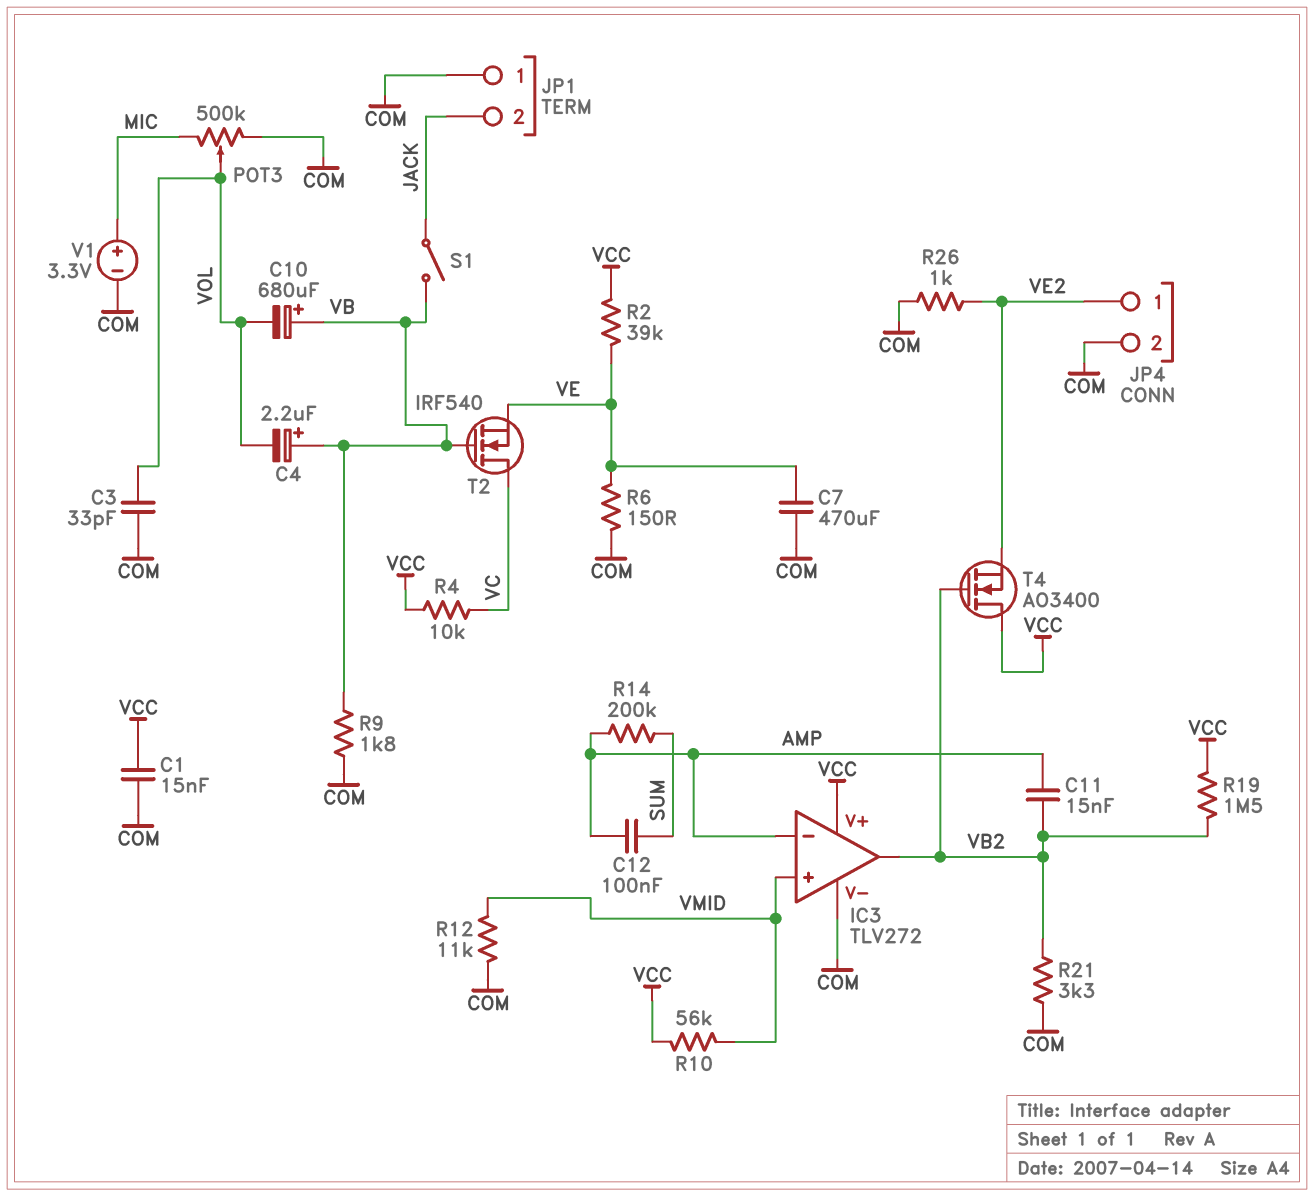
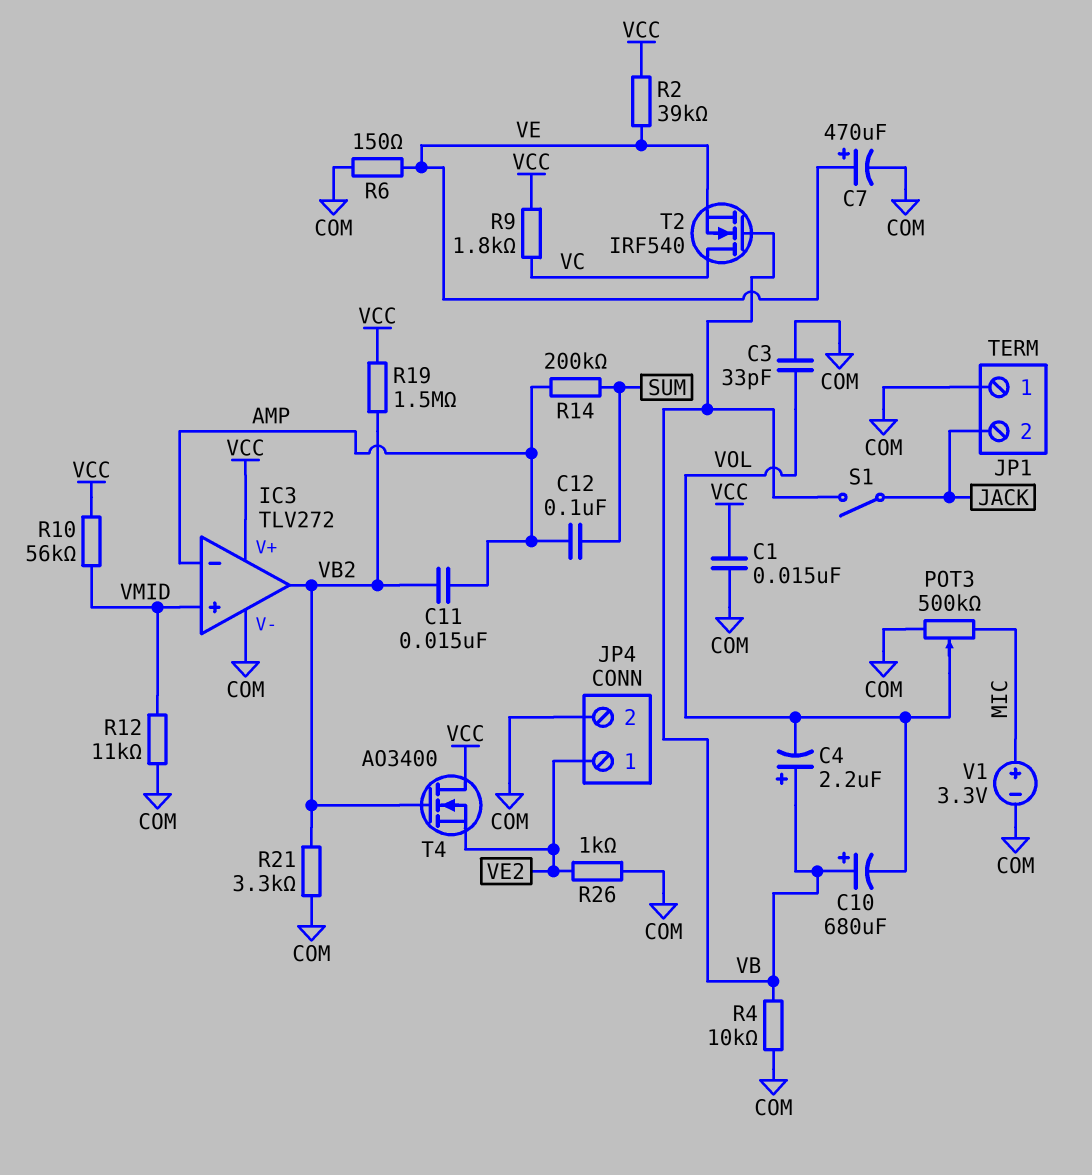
C7: 470uF (COM, VE) -> 470uF (plus VE, minus COM)
R4: 10k (VC, VCC) -> 10k (COM, VB)
R9: 1.8k (COM, VB) -> 1.8k (VC, VCC)

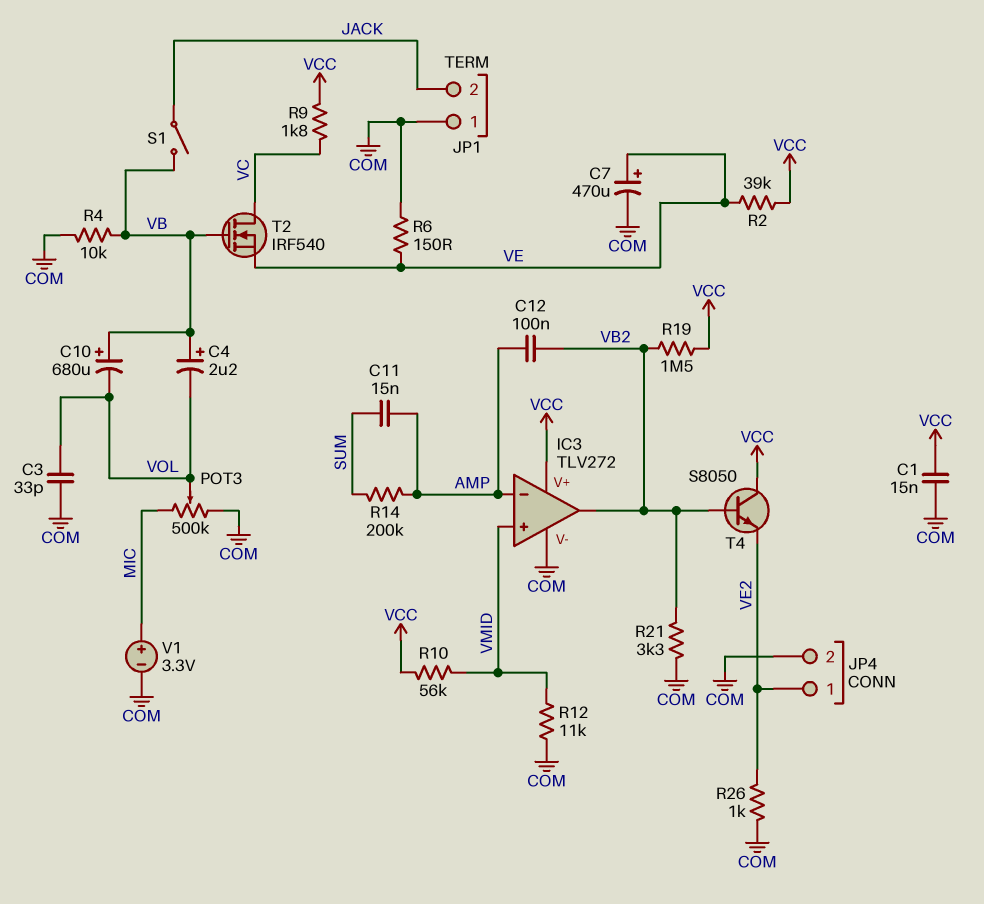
C11: 15nF (AMP, VB2) -> 15nF (AMP, SUM)
C12: 100nF (AMP, SUM) -> 100nF (AMP, VB2)
T4: NMOS AO3400 (G VB2, D VCC, S VE2) -> NPN S8050 (B VB2, C VCC, E VE2)

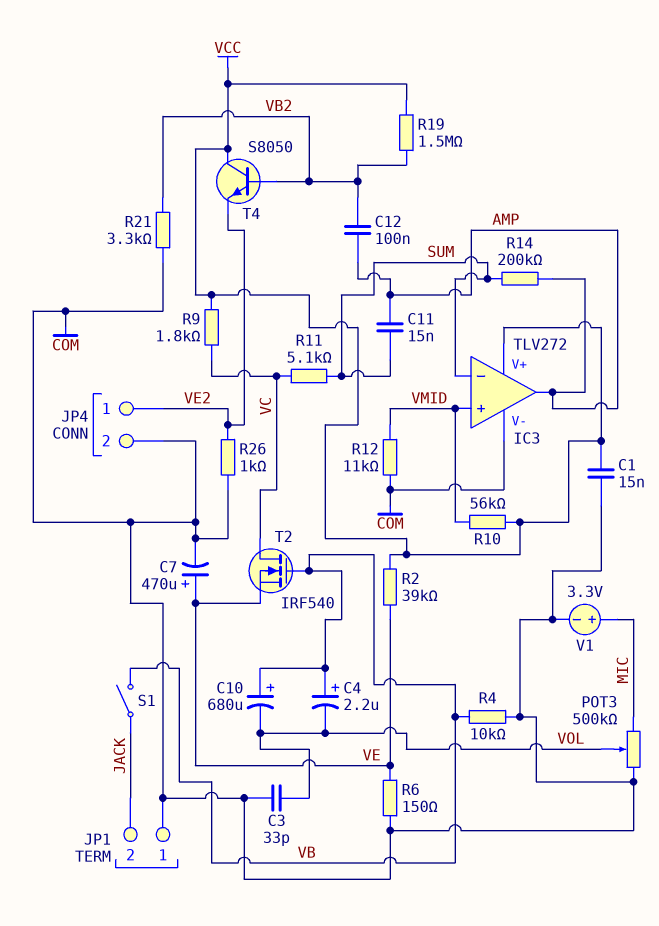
IC3 pin in-: AMP -> SUM
IC3 pin out: VB2 -> AMP
R11: none -> 5.1k (SUM, VC)

